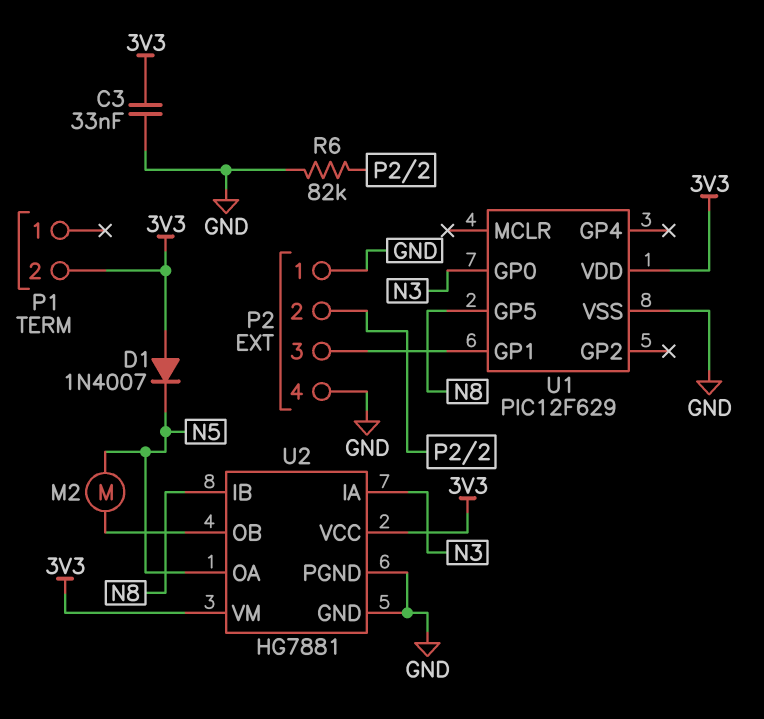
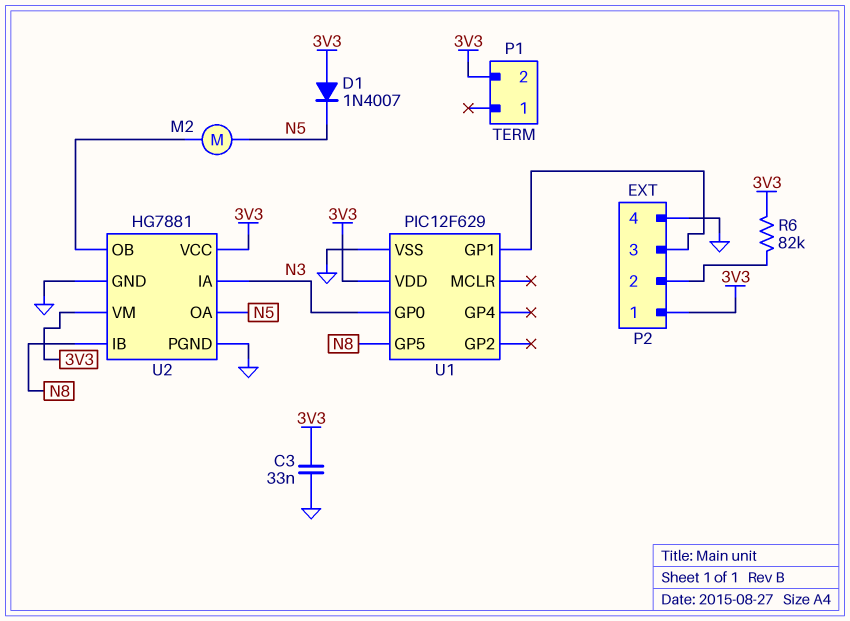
P2 pin 1: GND -> 3V3
R6: 82k (GND, P2/2) -> 82k (3V3, P2/2)

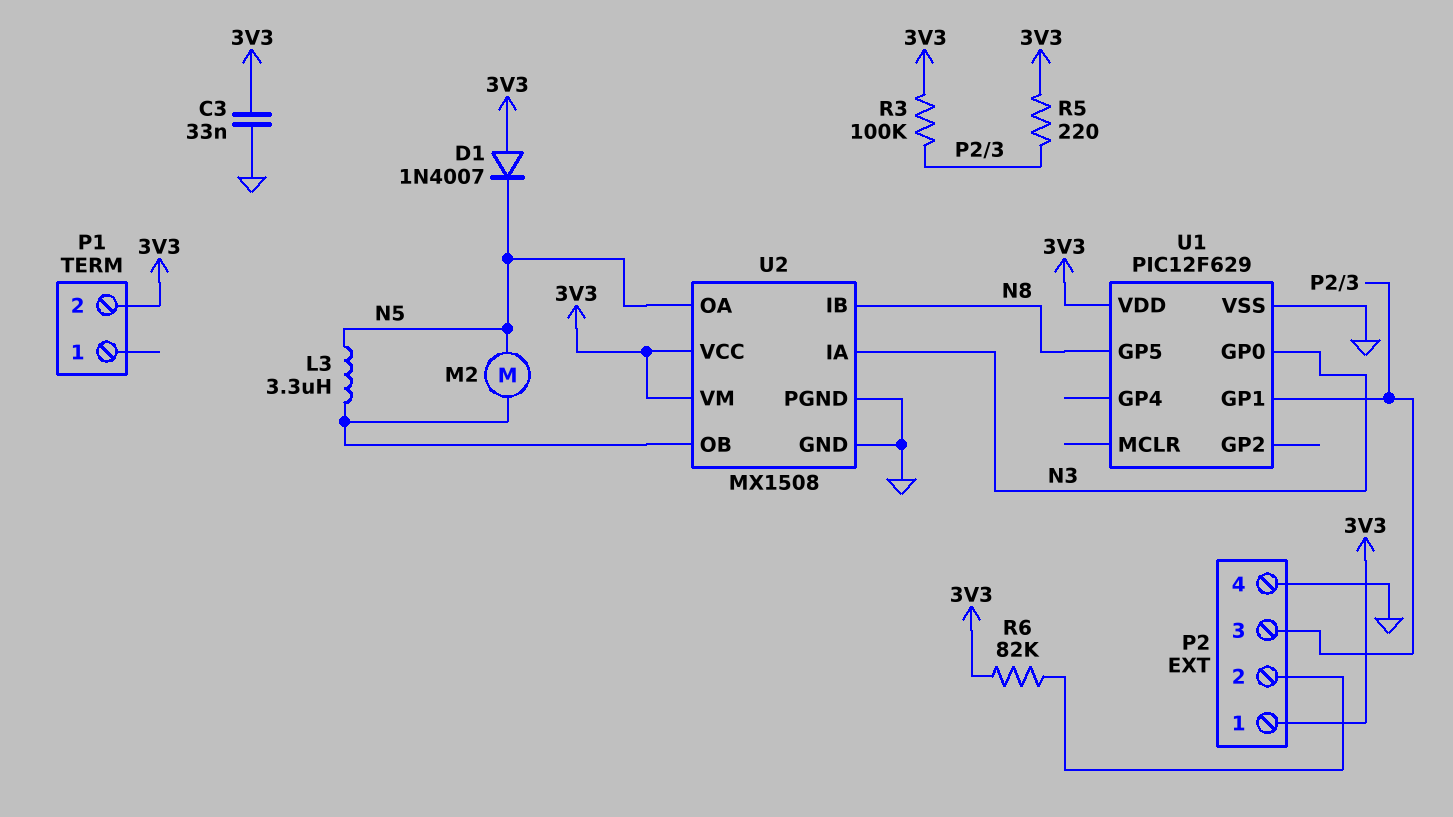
L3: none -> 3.3uH (N5, U2/OB)
R3: none -> 100k (3V3, P2/3)
R5: none -> 220 (3V3, P2/3)
U2: HG7881 -> MX1508

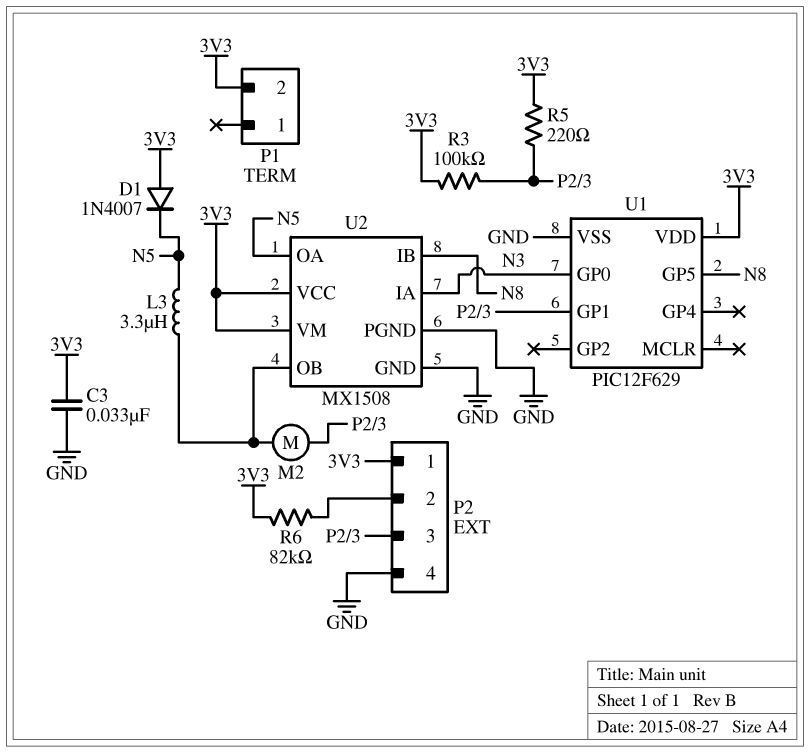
M2: motor (N5, U2/OB) -> motor (P2/3, U2/OB)

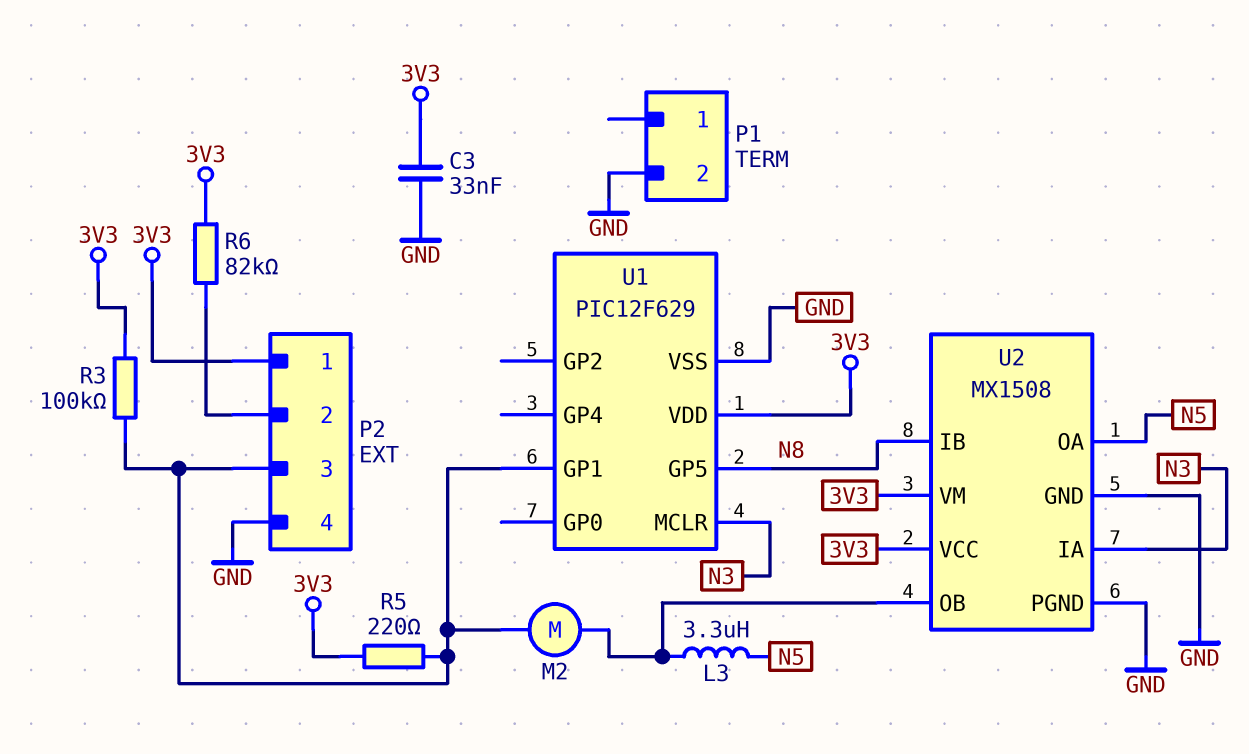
D1: diode 1N4007 (A 3V3, K N5) -> none
P1 pin 2: 3V3 -> GND
U1 pin GP0: N3 -> none
U1 pin MCLR: none -> N3

